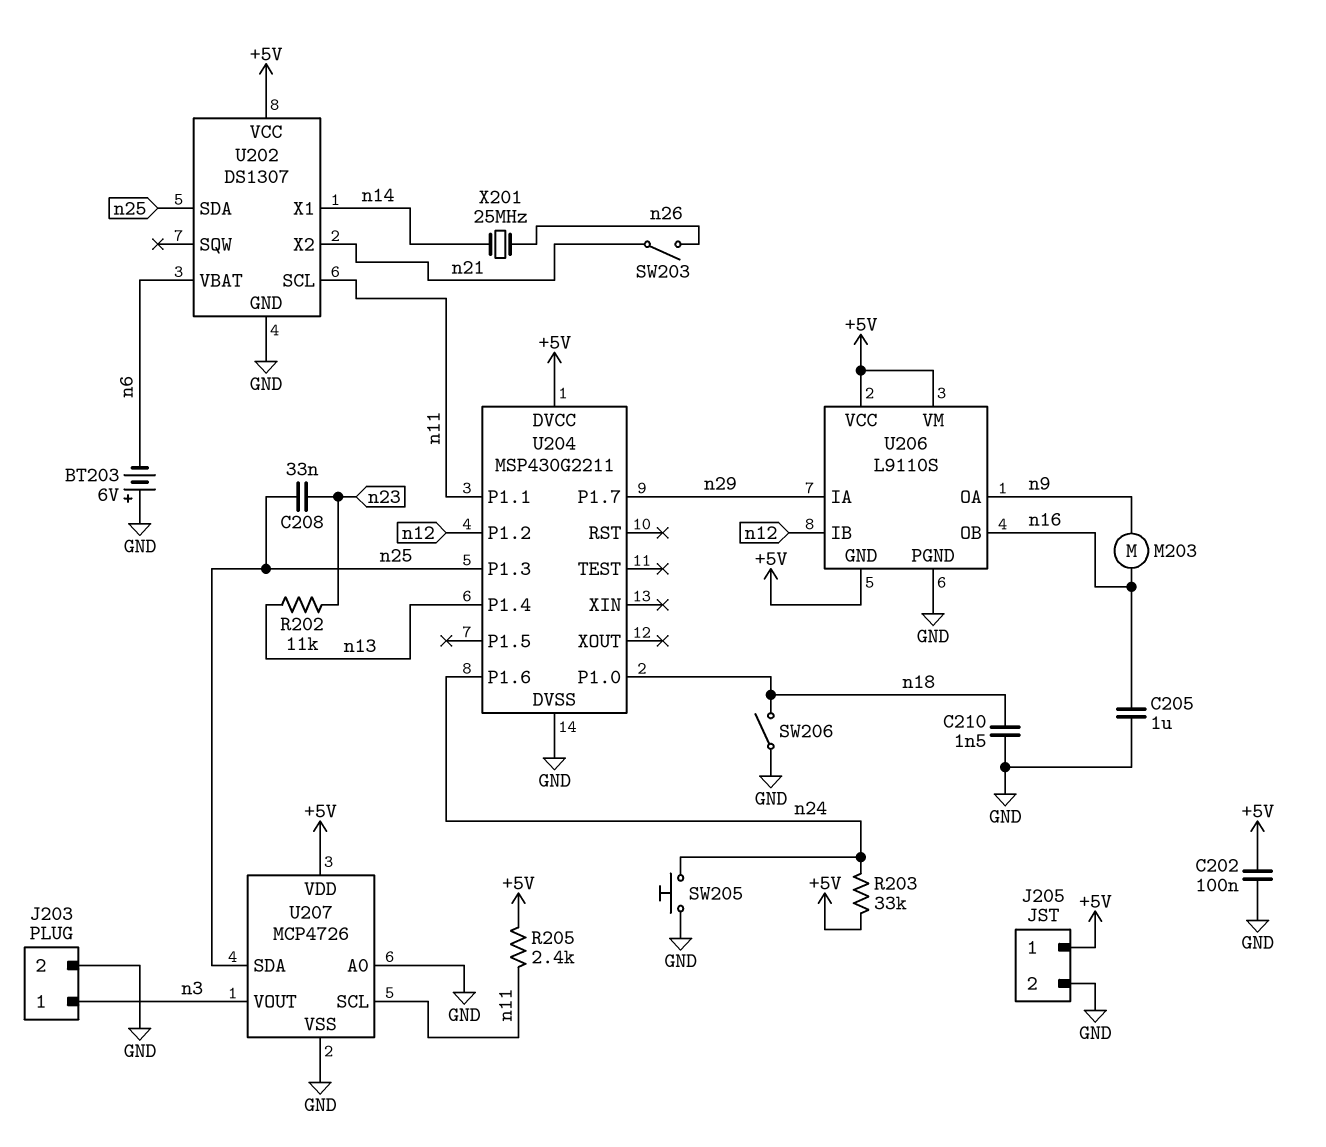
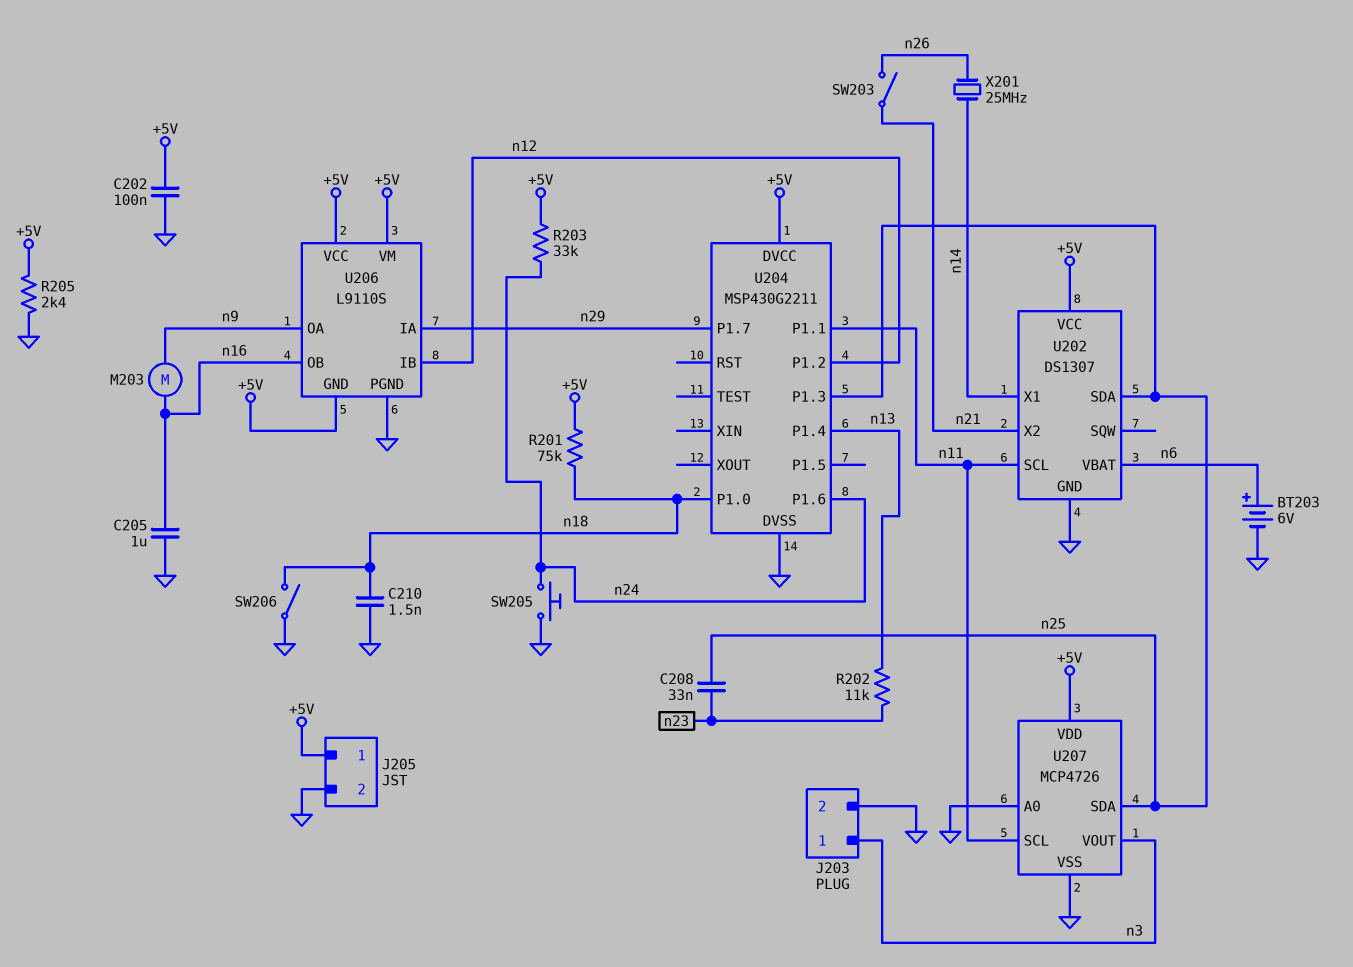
BT203: 6V (plus GND, minus n6) -> 6V (plus n6, minus GND)
R201: none -> 75k (+5V, n18)
R205: 2.4k (+5V, n11) -> 2.4k (+5V, GND)

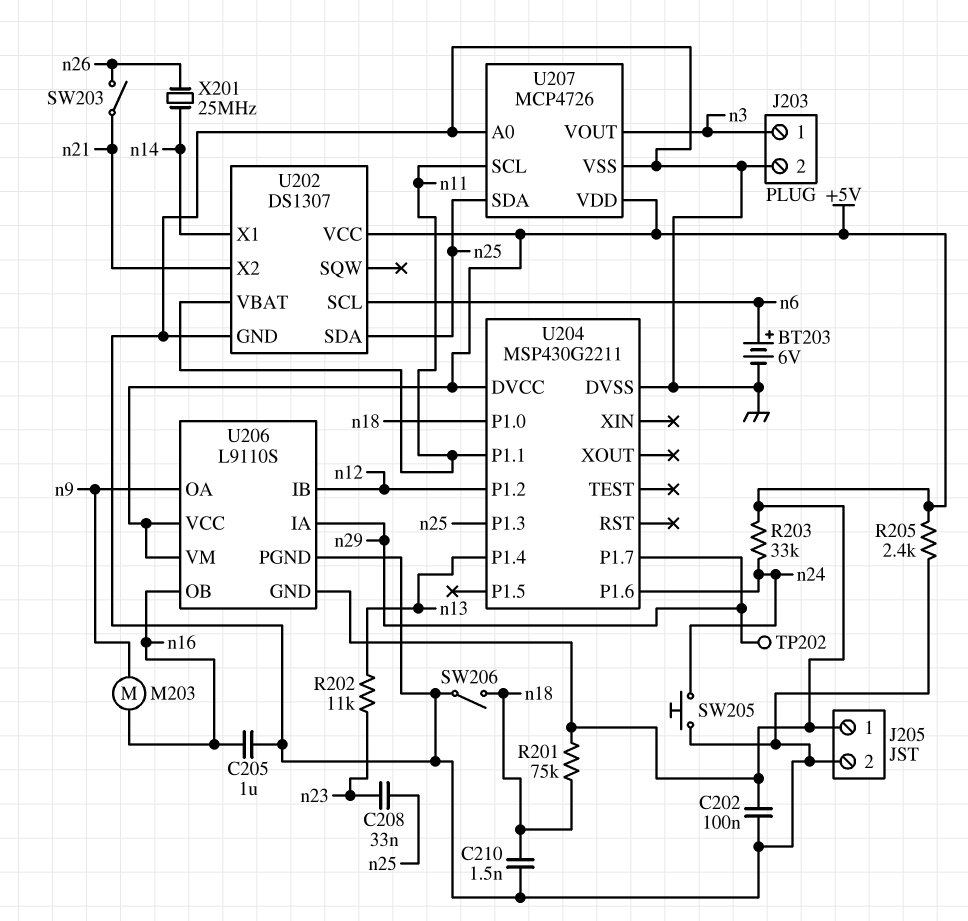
TP202: none -> test point (n29)
U202 pin SCL: n11 -> n6
U202 pin VBAT: n6 -> n11

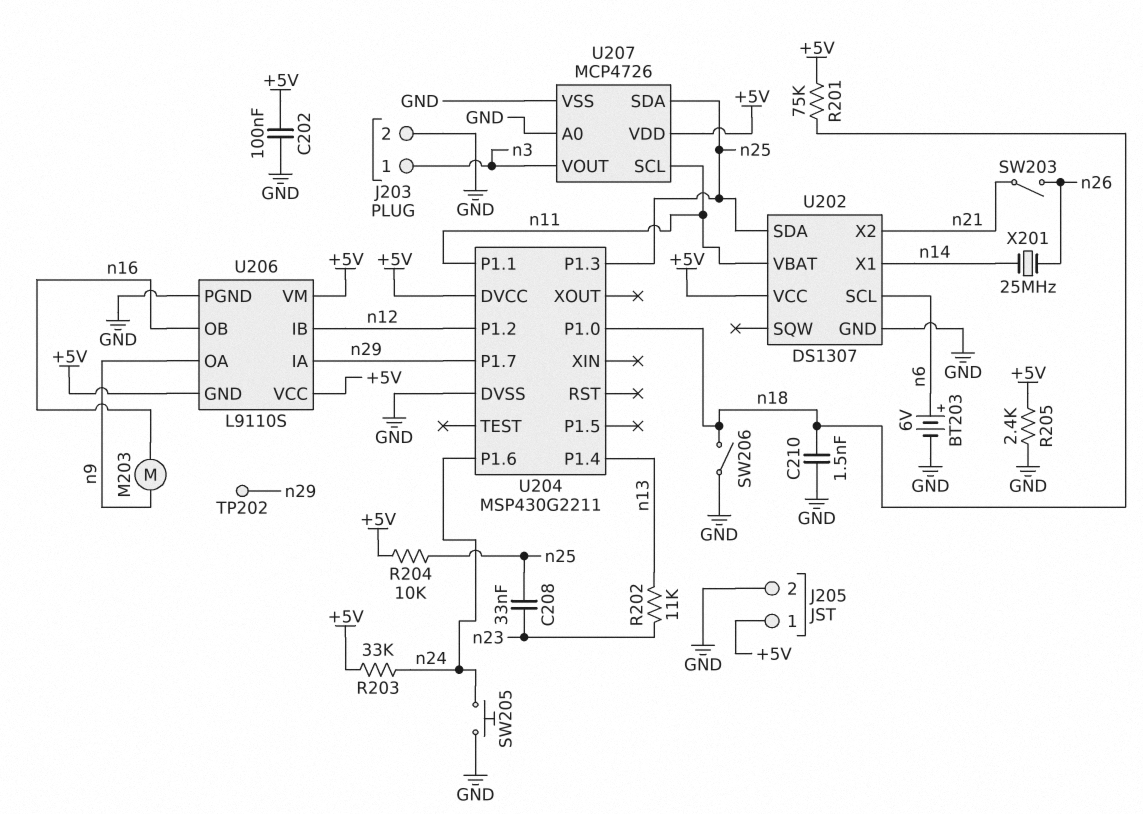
C205: 1uF (GND, n16) -> none
R204: none -> 10k (+5V, n25)

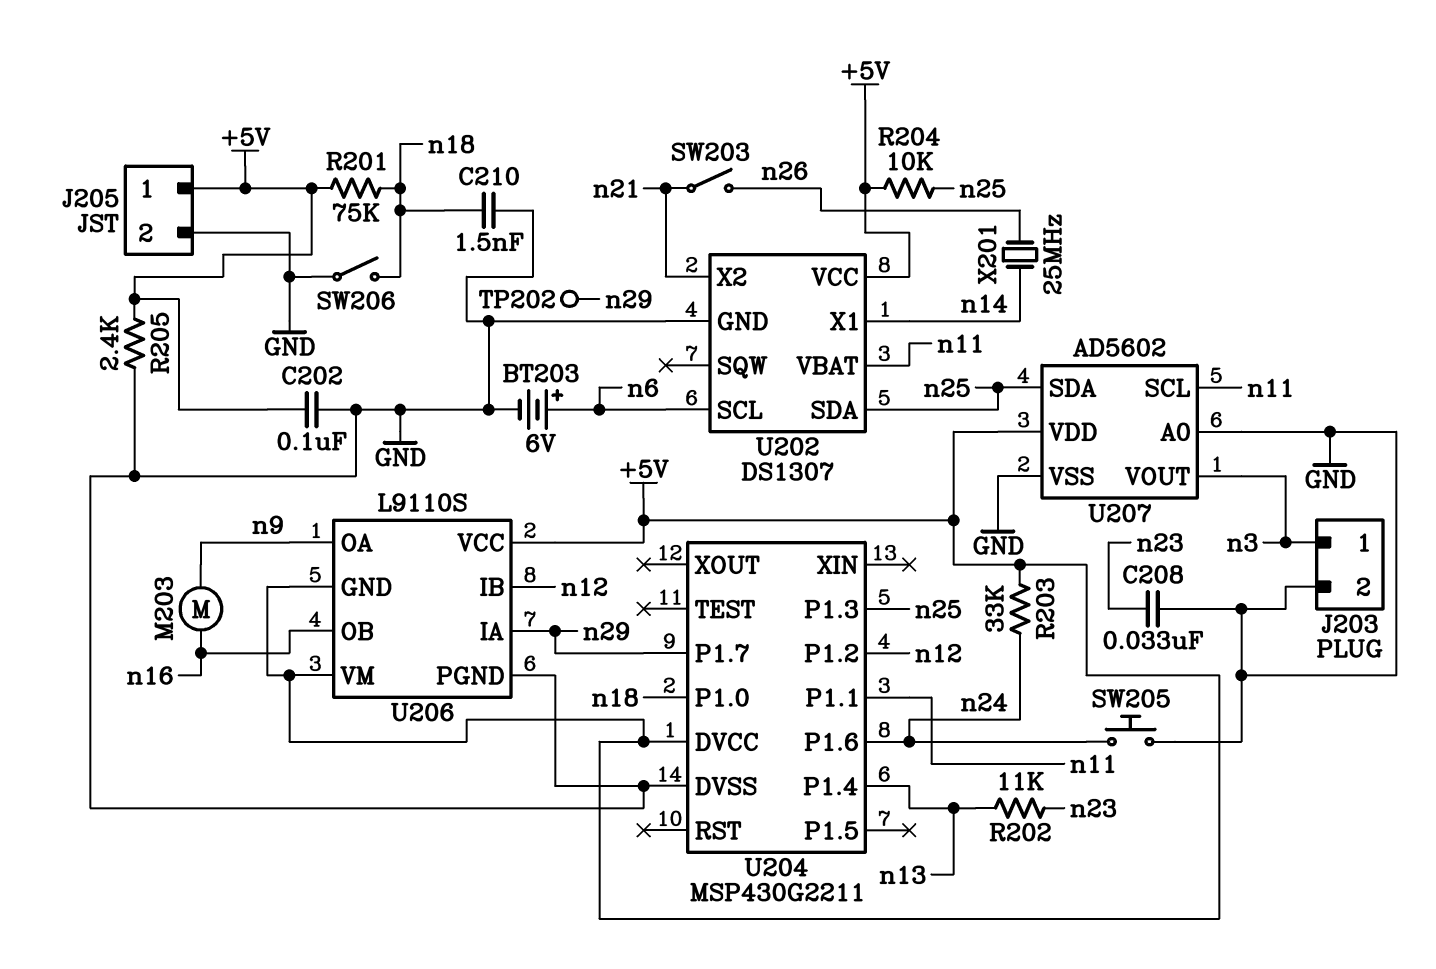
C208: 33nF (n23, n25) -> 33nF (GND, n23)
U207: MCP4726 -> AD5602

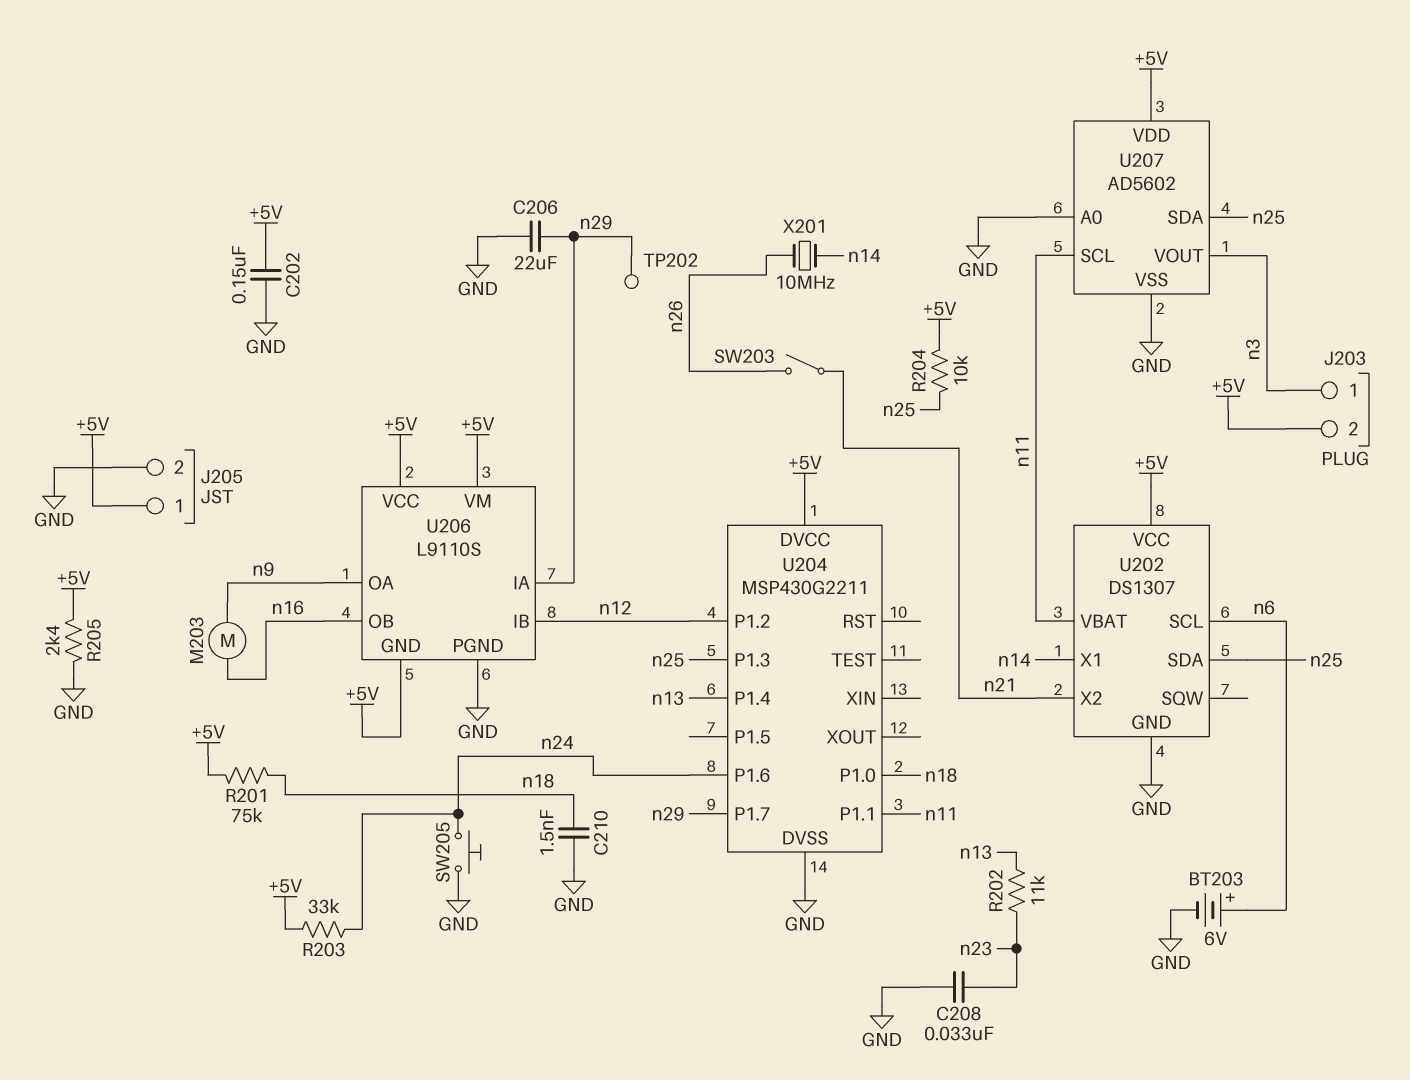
C202: 100nF (+5V, GND) -> 150nF (+5V, GND)
C206: none -> 22uF (GND, n29)
J203 pin 2: GND -> +5V
SW206: switch (GND, n18) -> none
X201: 25MHz (n14, n26) -> 10MHz (n14, n26)

